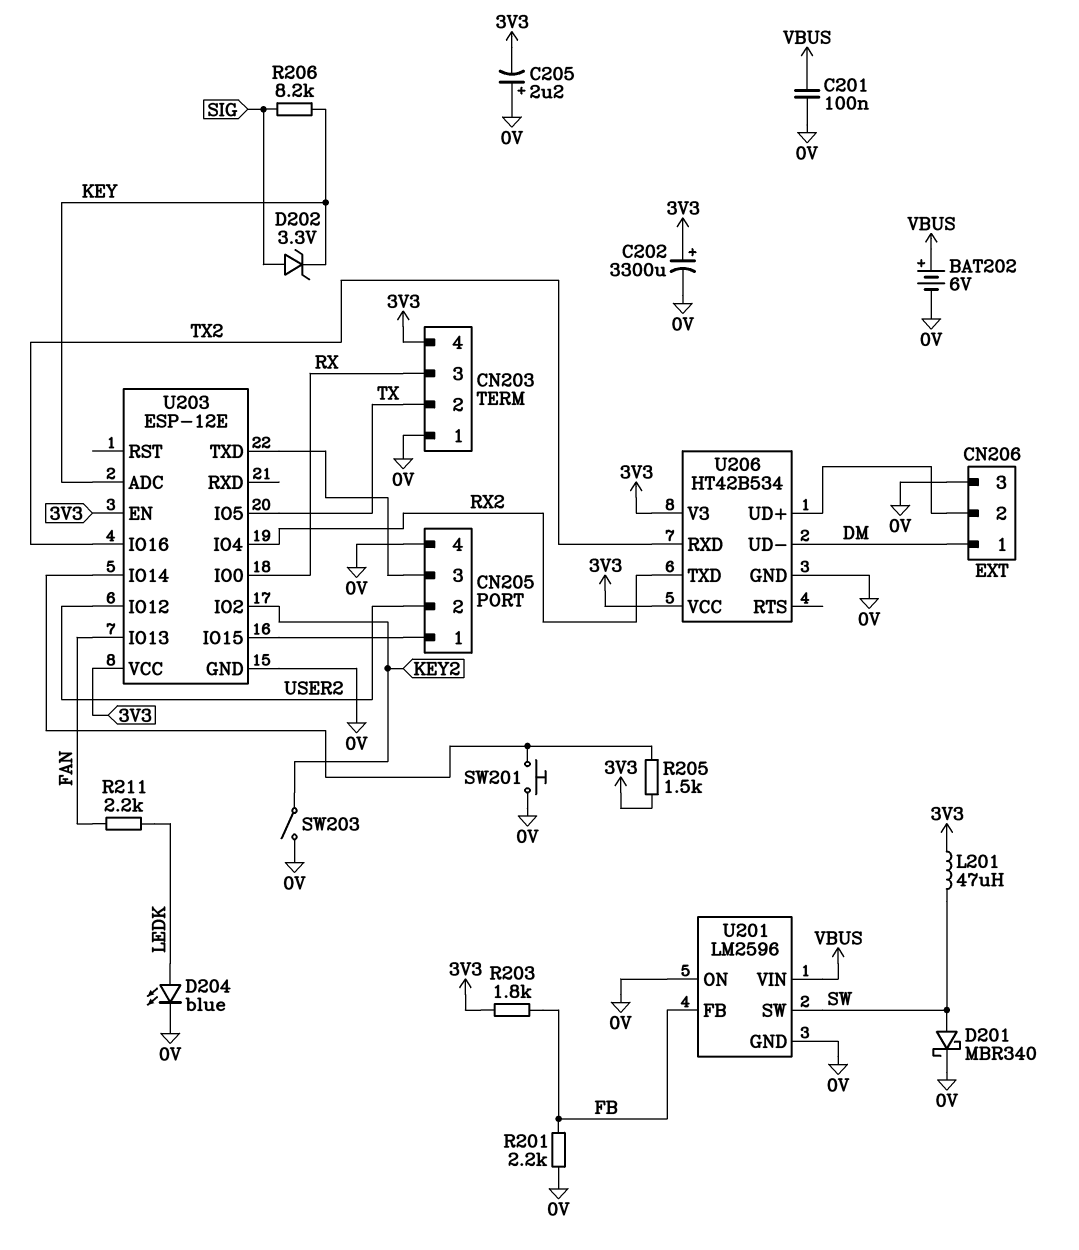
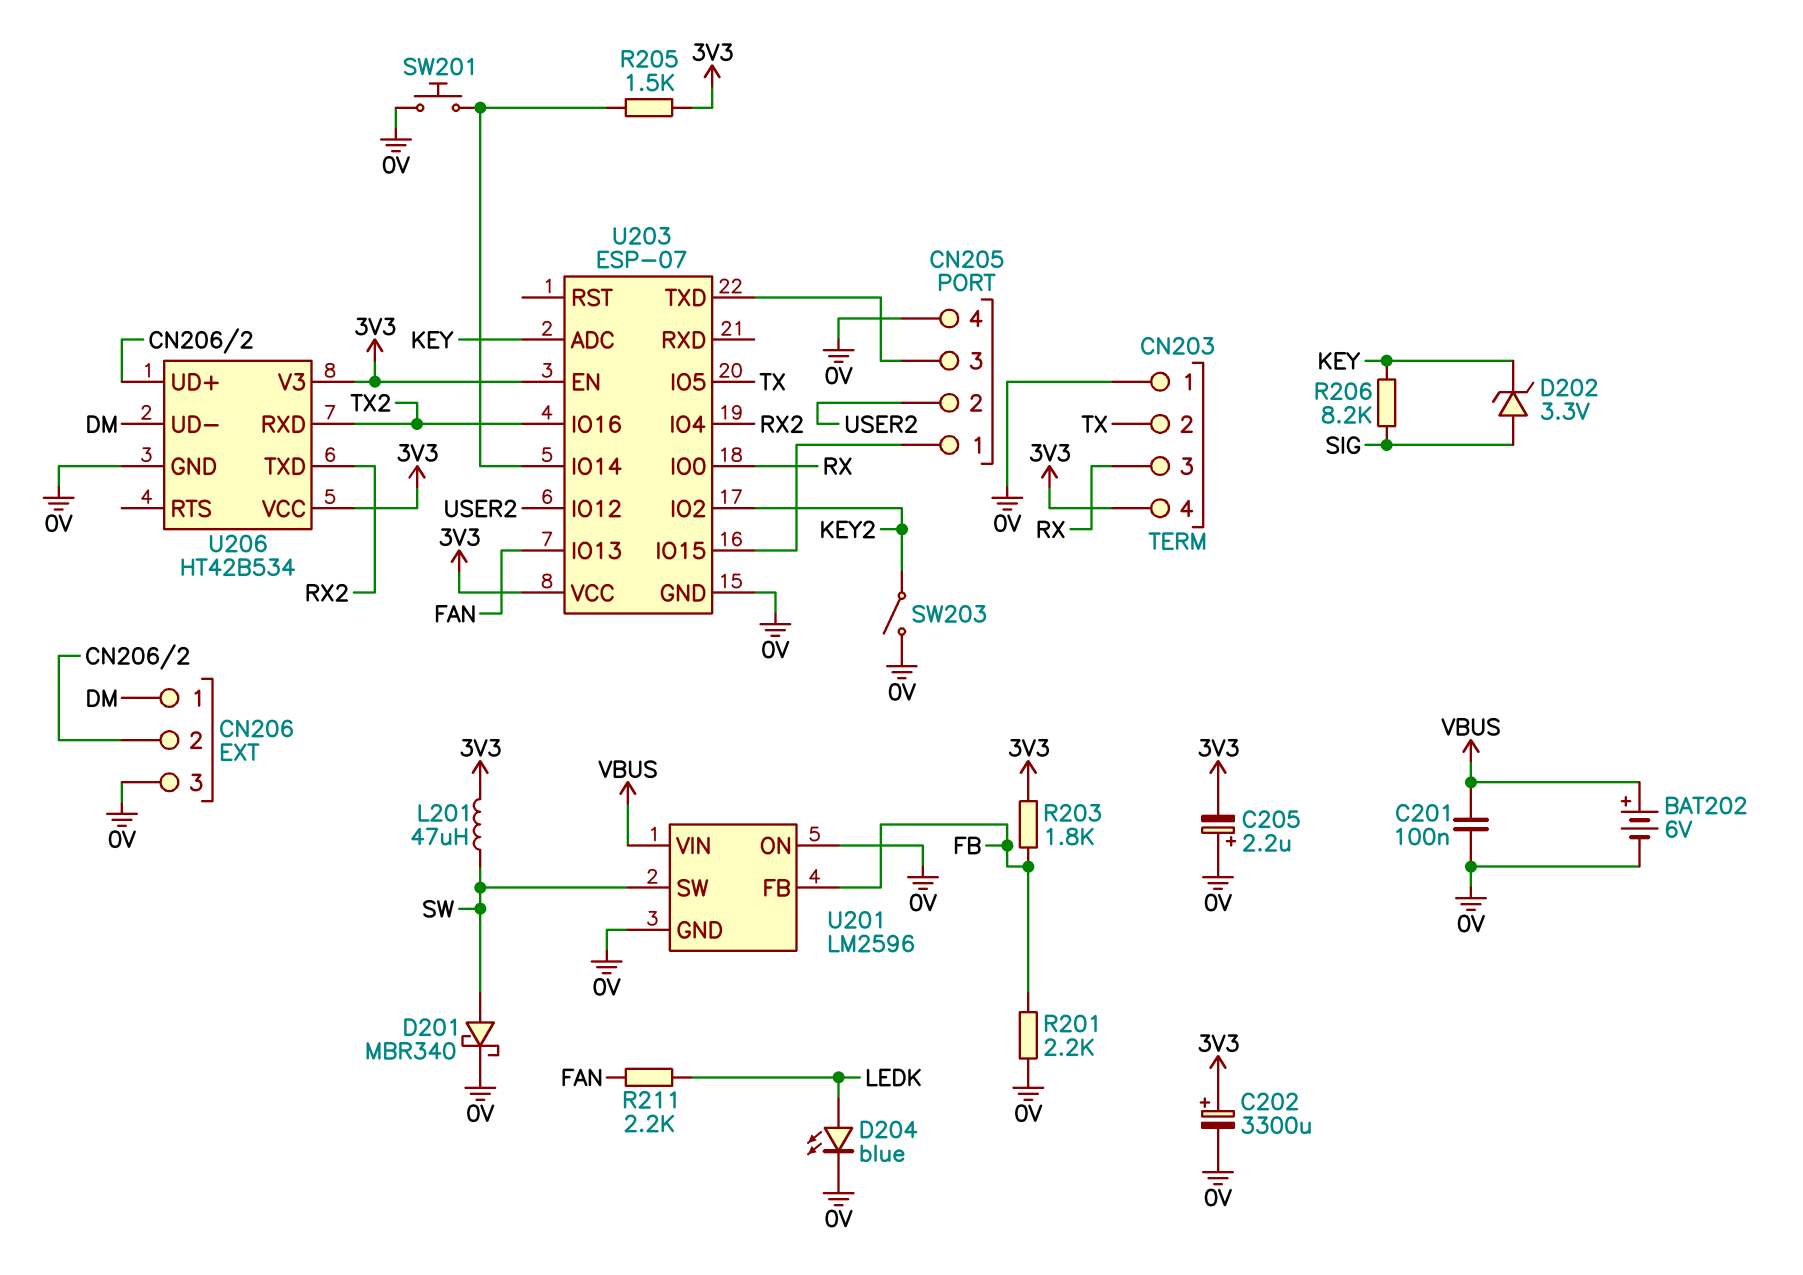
U203: ESP-12E -> ESP-07

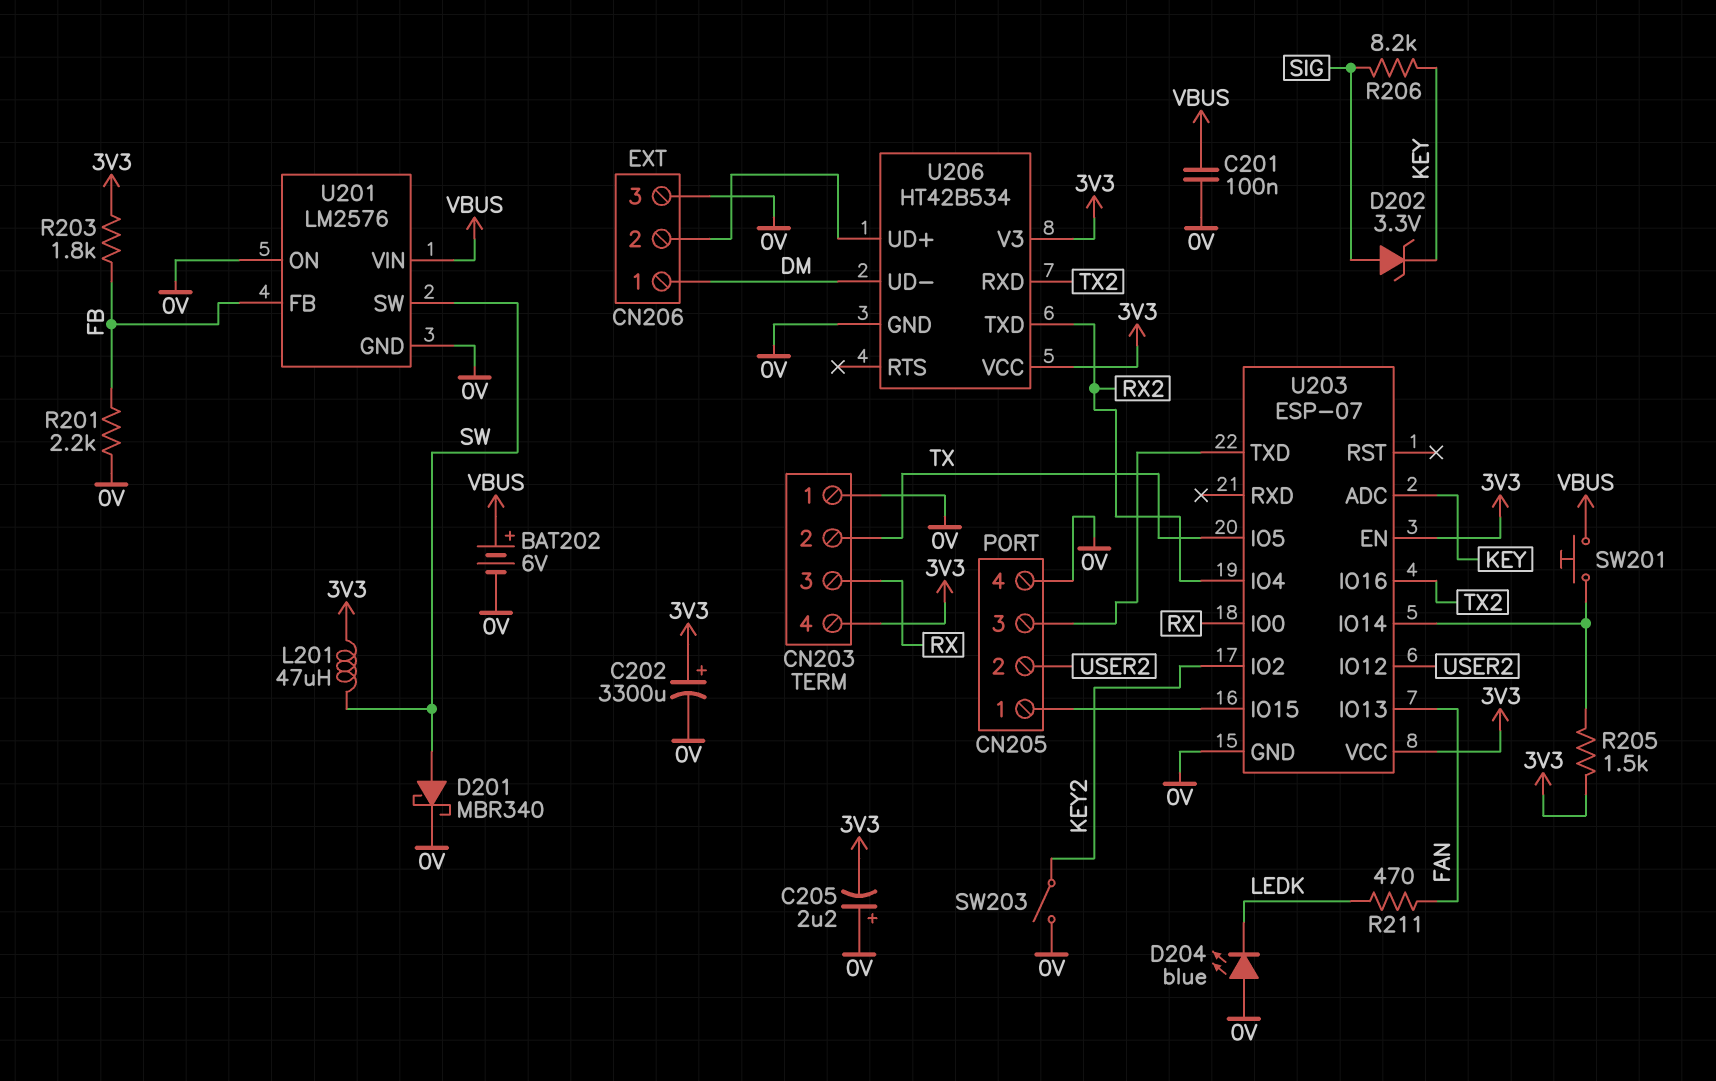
D204: LED blue (A LEDK, K 0V) -> LED blue (A 0V, K LEDK)
R211: 2.2k (FAN, LEDK) -> 470 (FAN, LEDK)
SW201: button (0V, U203/IO14) -> button (U203/IO14, VBUS)
U201: LM2596 -> LM2576

